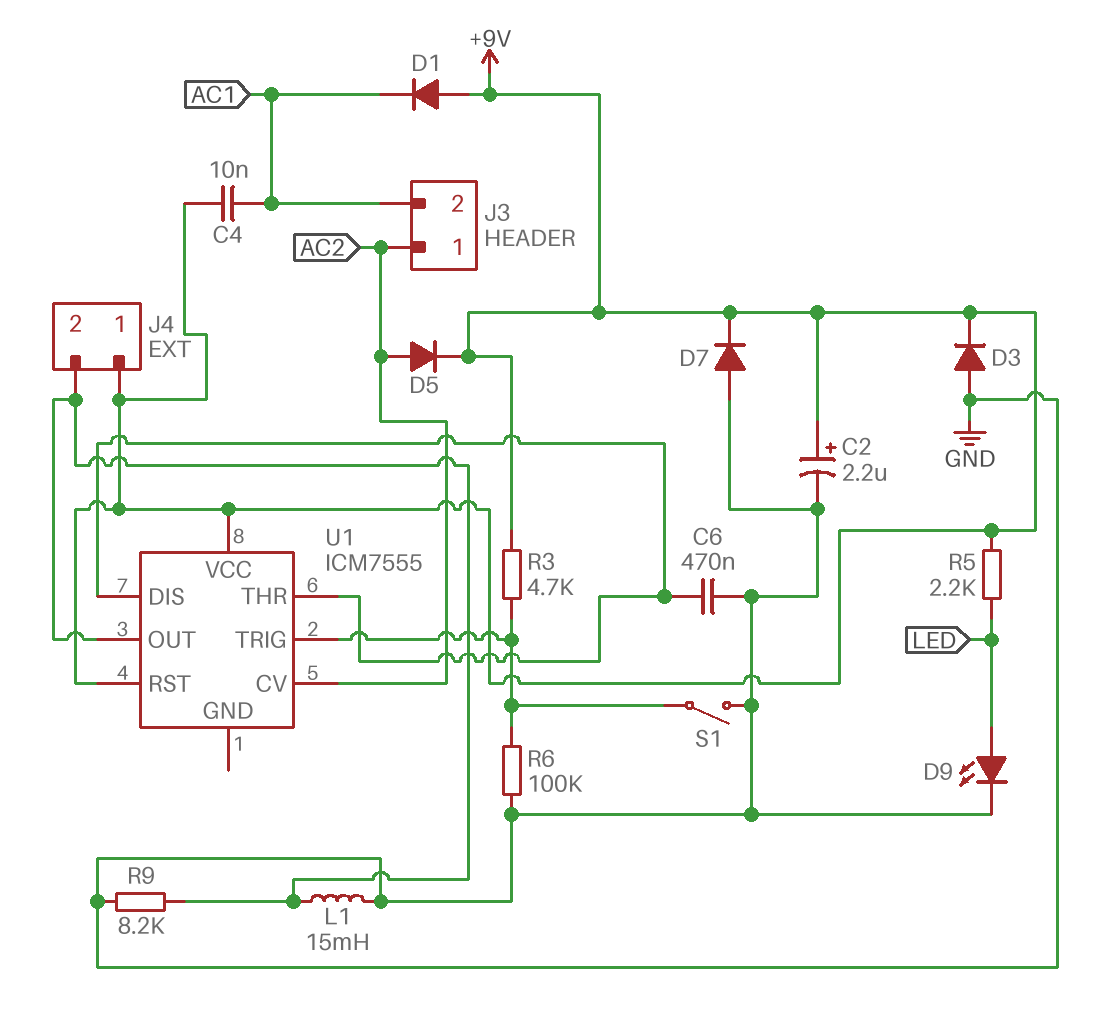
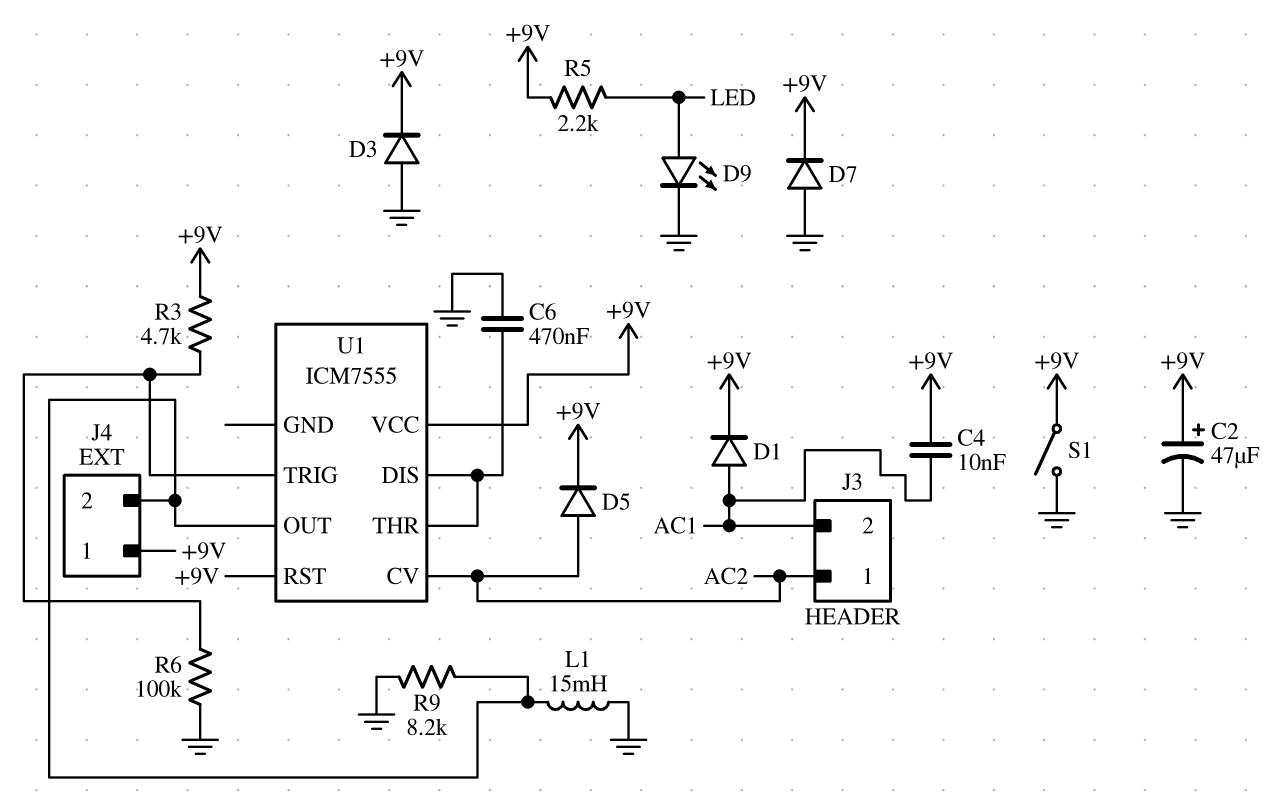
C2: 2.2uF (plus +9V, minus GND) -> 47uF (plus +9V, minus GND)
D1: diode (A +9V, K AC1) -> diode (A AC1, K +9V)
S1: switch (GND, U1/TRIG) -> switch (+9V, GND)

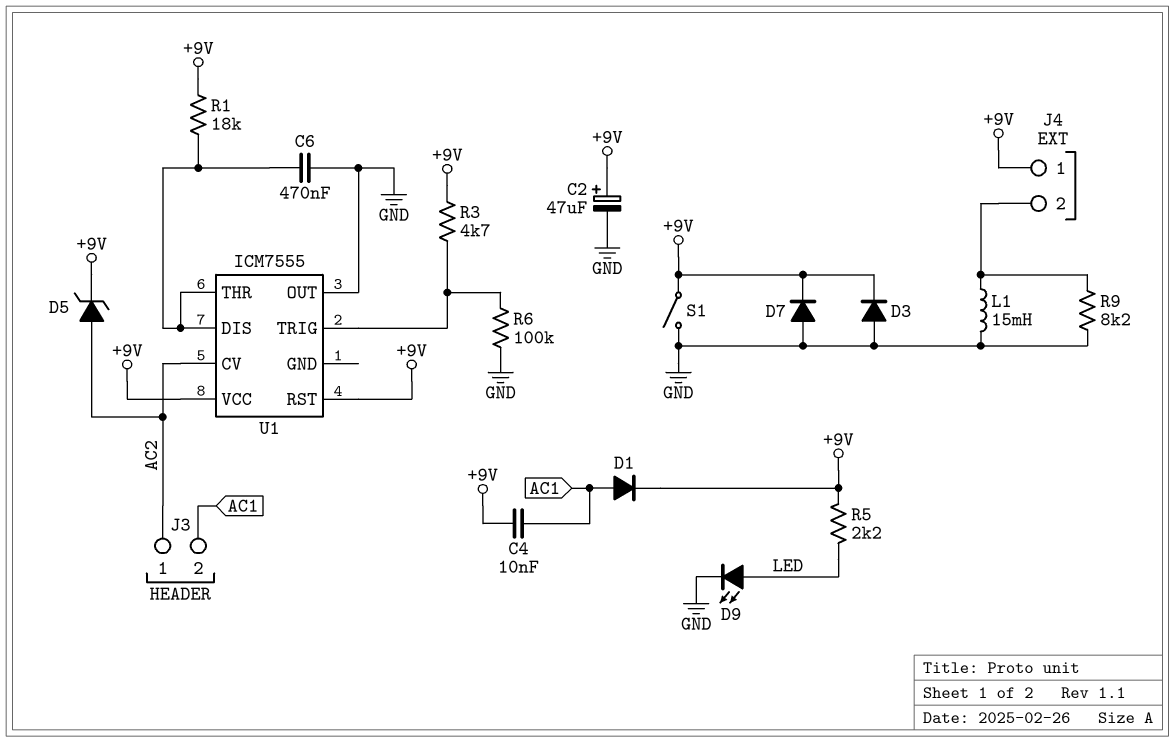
D5: diode (A AC2, K +9V) -> zener (A AC2, K +9V)
R1: none -> 18k (+9V, U1/DIS)
U1 pin OUT: J4/2 -> GND

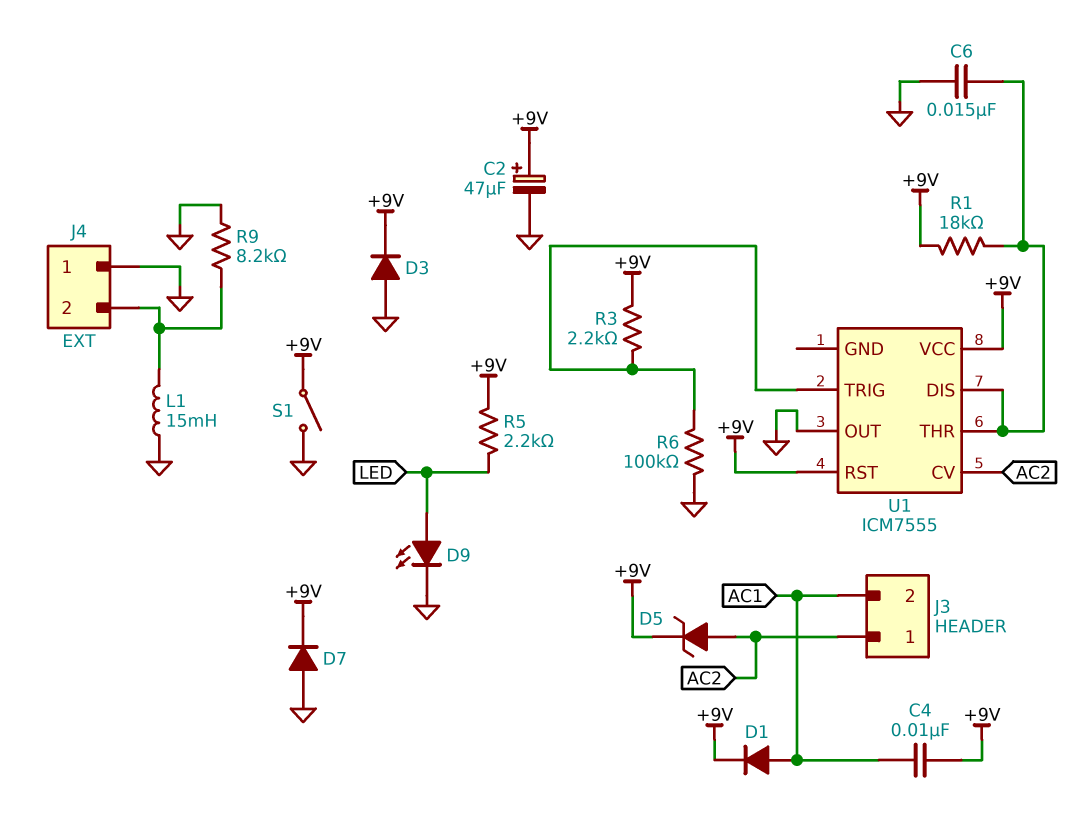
C6: 470nF (GND, U1/DIS) -> 15nF (GND, U1/DIS)
J4 pin 1: +9V -> GND
R3: 4.7k (+9V, U1/TRIG) -> 2.2k (+9V, U1/TRIG)

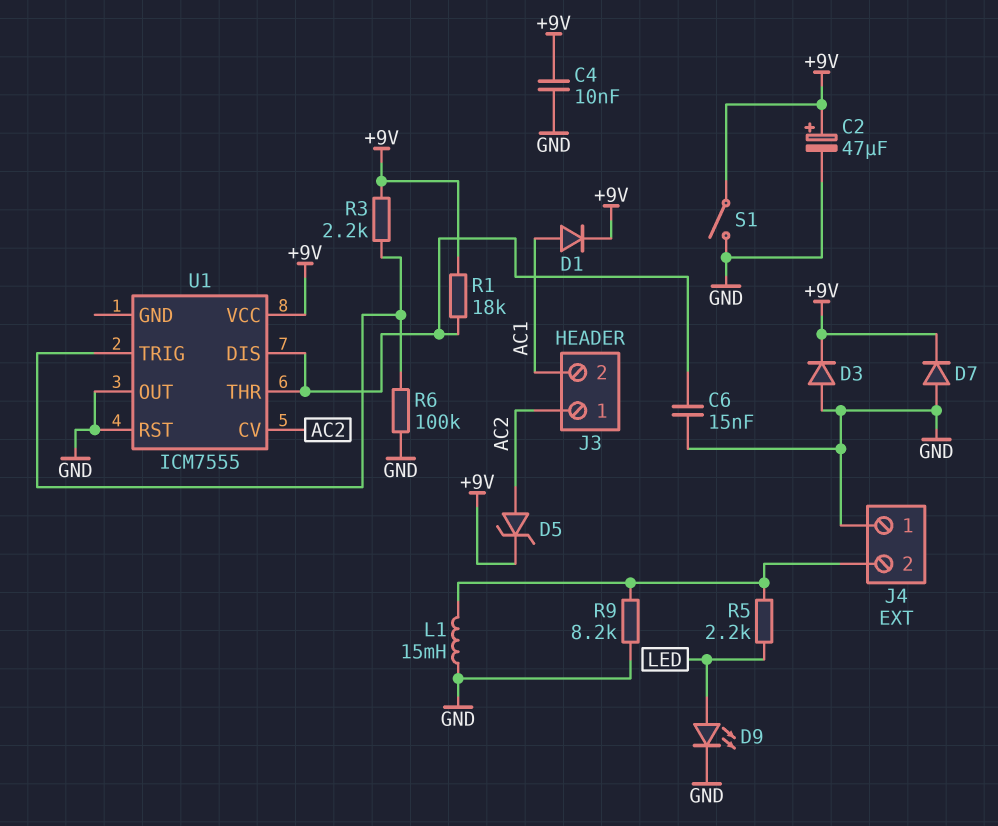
C4: 10nF (+9V, AC1) -> 10nF (+9V, GND)
R5: 2.2k (+9V, LED) -> 2.2k (J4/2, LED)
U1 pin RST: +9V -> GND

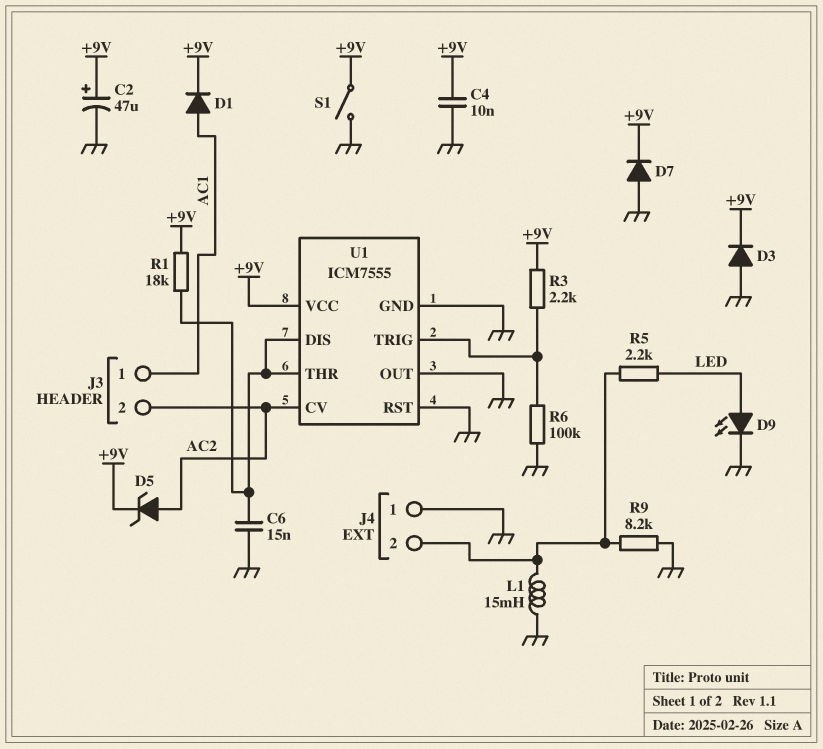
J3 pin 1: AC2 -> AC1
J3 pin 2: AC1 -> AC2
U1 pin GND: none -> GND

